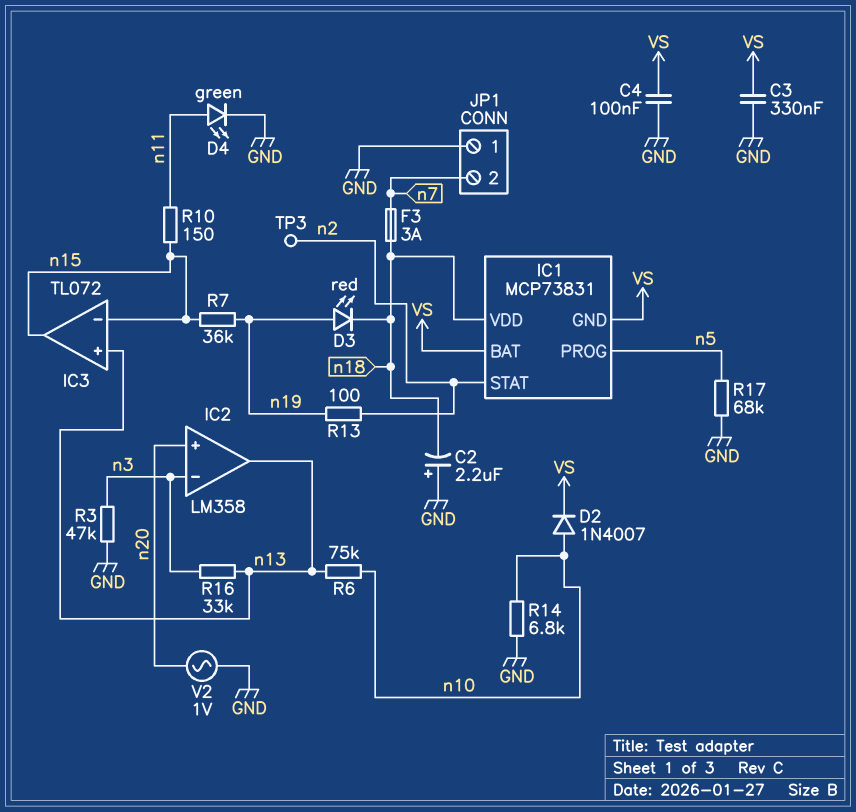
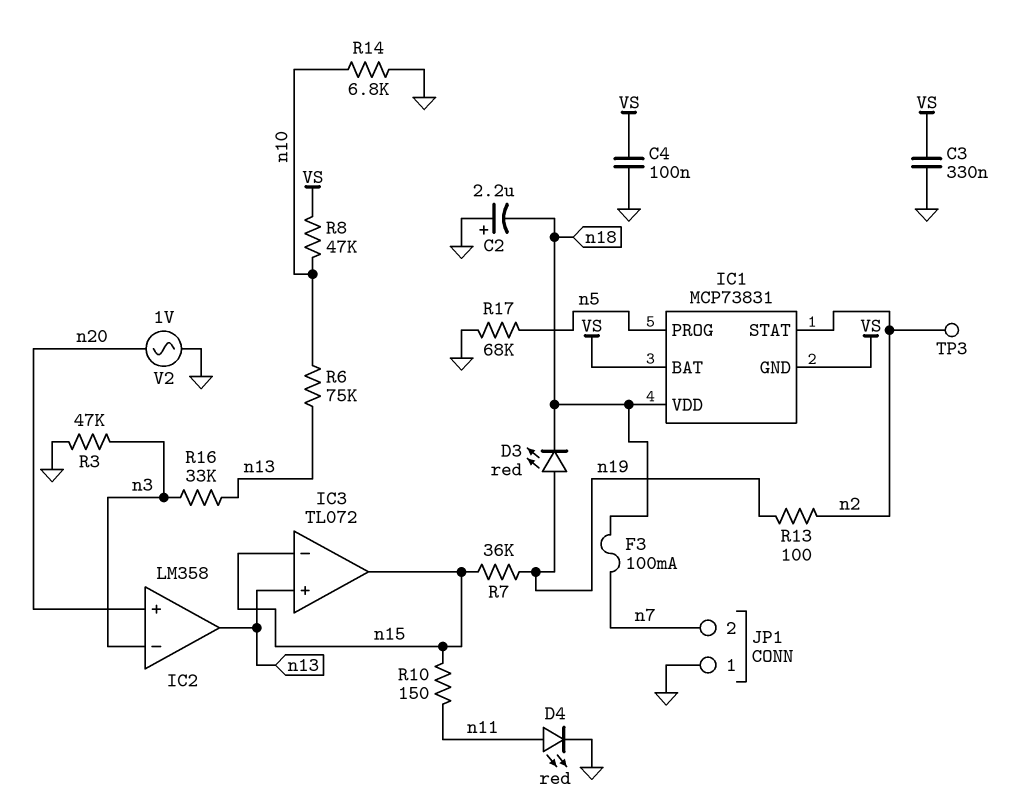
D2: diode 1N4007 (A n10, K VS) -> none
D4: LED green (A n11, K GND) -> LED red (A n11, K GND)
F3: 3A (n7, n18) -> 100mA (n7, n18)
R8: none -> 47k (VS, n10)

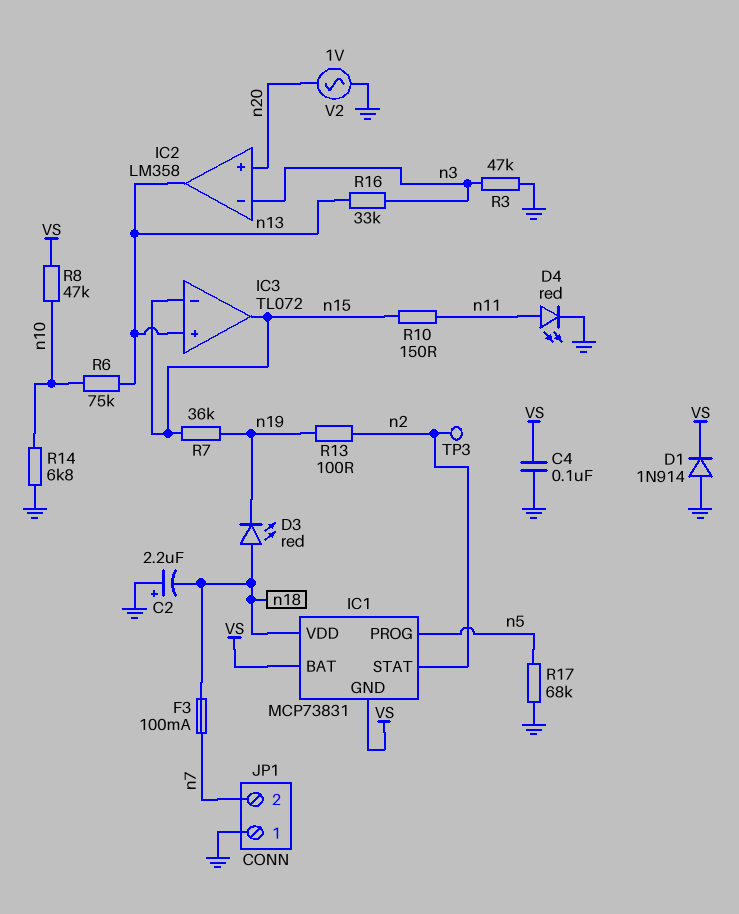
C3: 330nF (GND, VS) -> none
D1: none -> diode 1N914 (A GND, K VS)
D3: LED red (A n19, K n18) -> LED red (A n18, K n19)

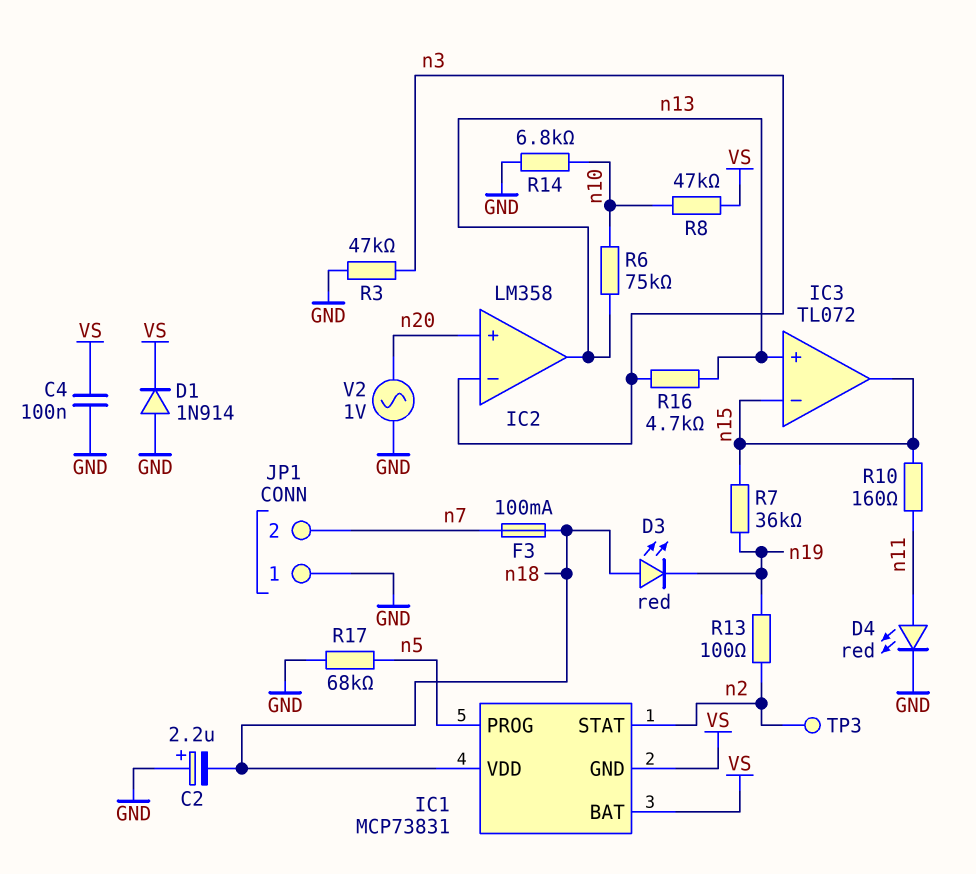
R10: 150 (n11, n15) -> 160 (n11, n15)
R16: 33k (n3, n13) -> 4.7k (n3, n13)

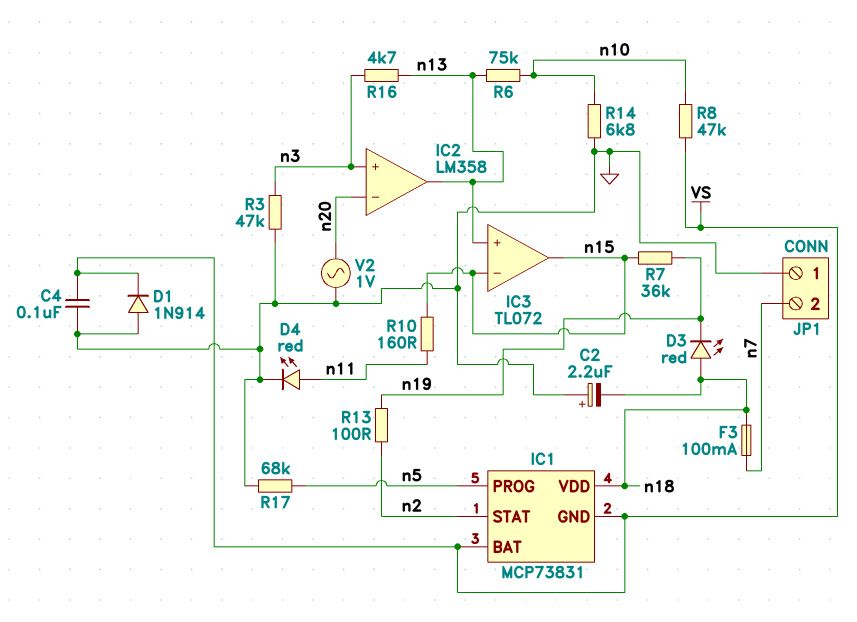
IC2 pin in+: n20 -> n3
IC2 pin in-: n3 -> n20
TP3: test point (n2) -> none

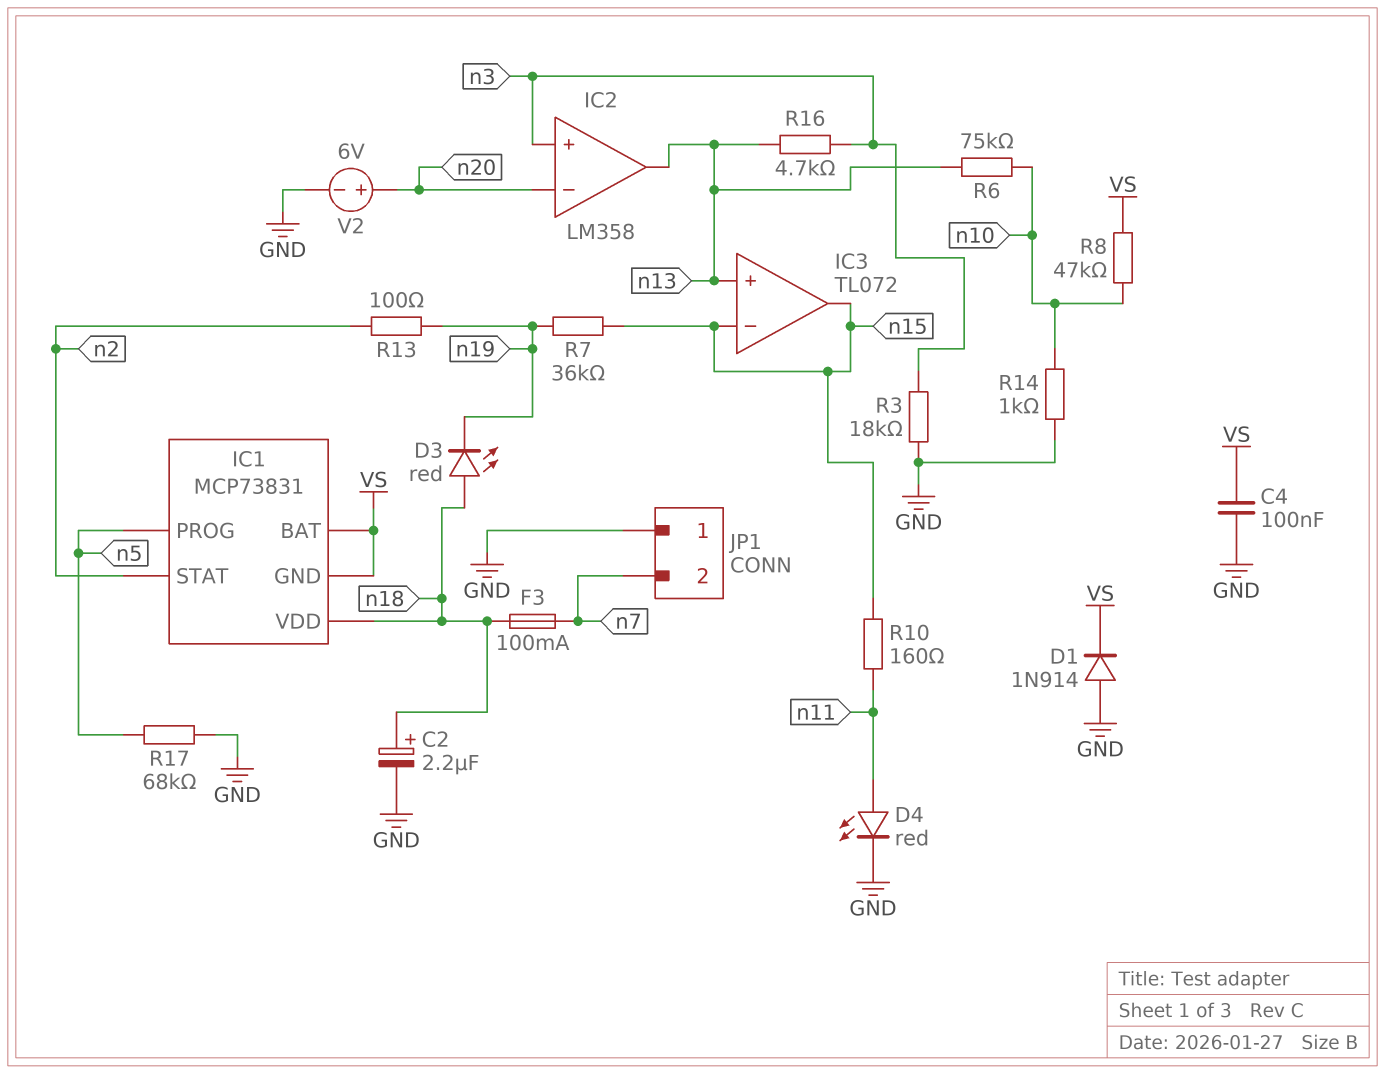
C2: 2.2uF (plus GND, minus n18) -> 2.2uF (plus n18, minus GND)
R3: 47k (GND, n3) -> 18k (GND, n3)
R14: 6.8k (GND, n10) -> 1k (GND, n10)
V2: AC 1V (GND, n20) -> 6V (plus n20, minus GND)

